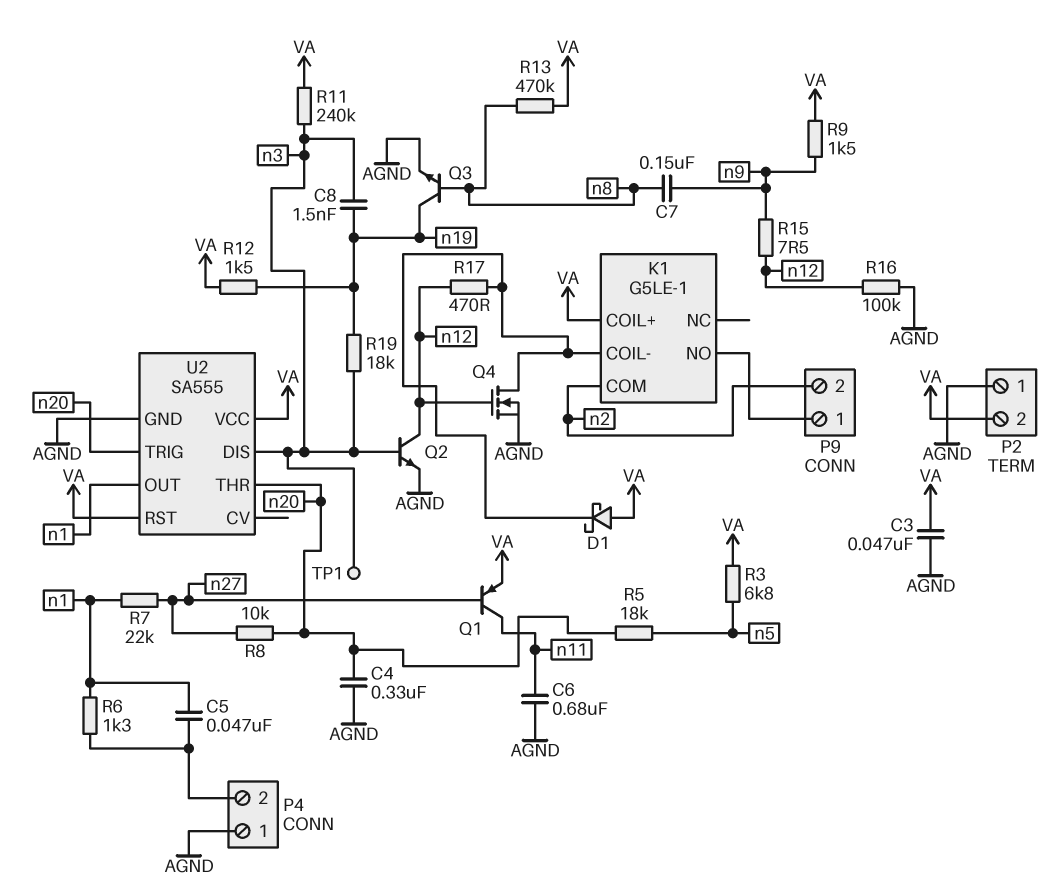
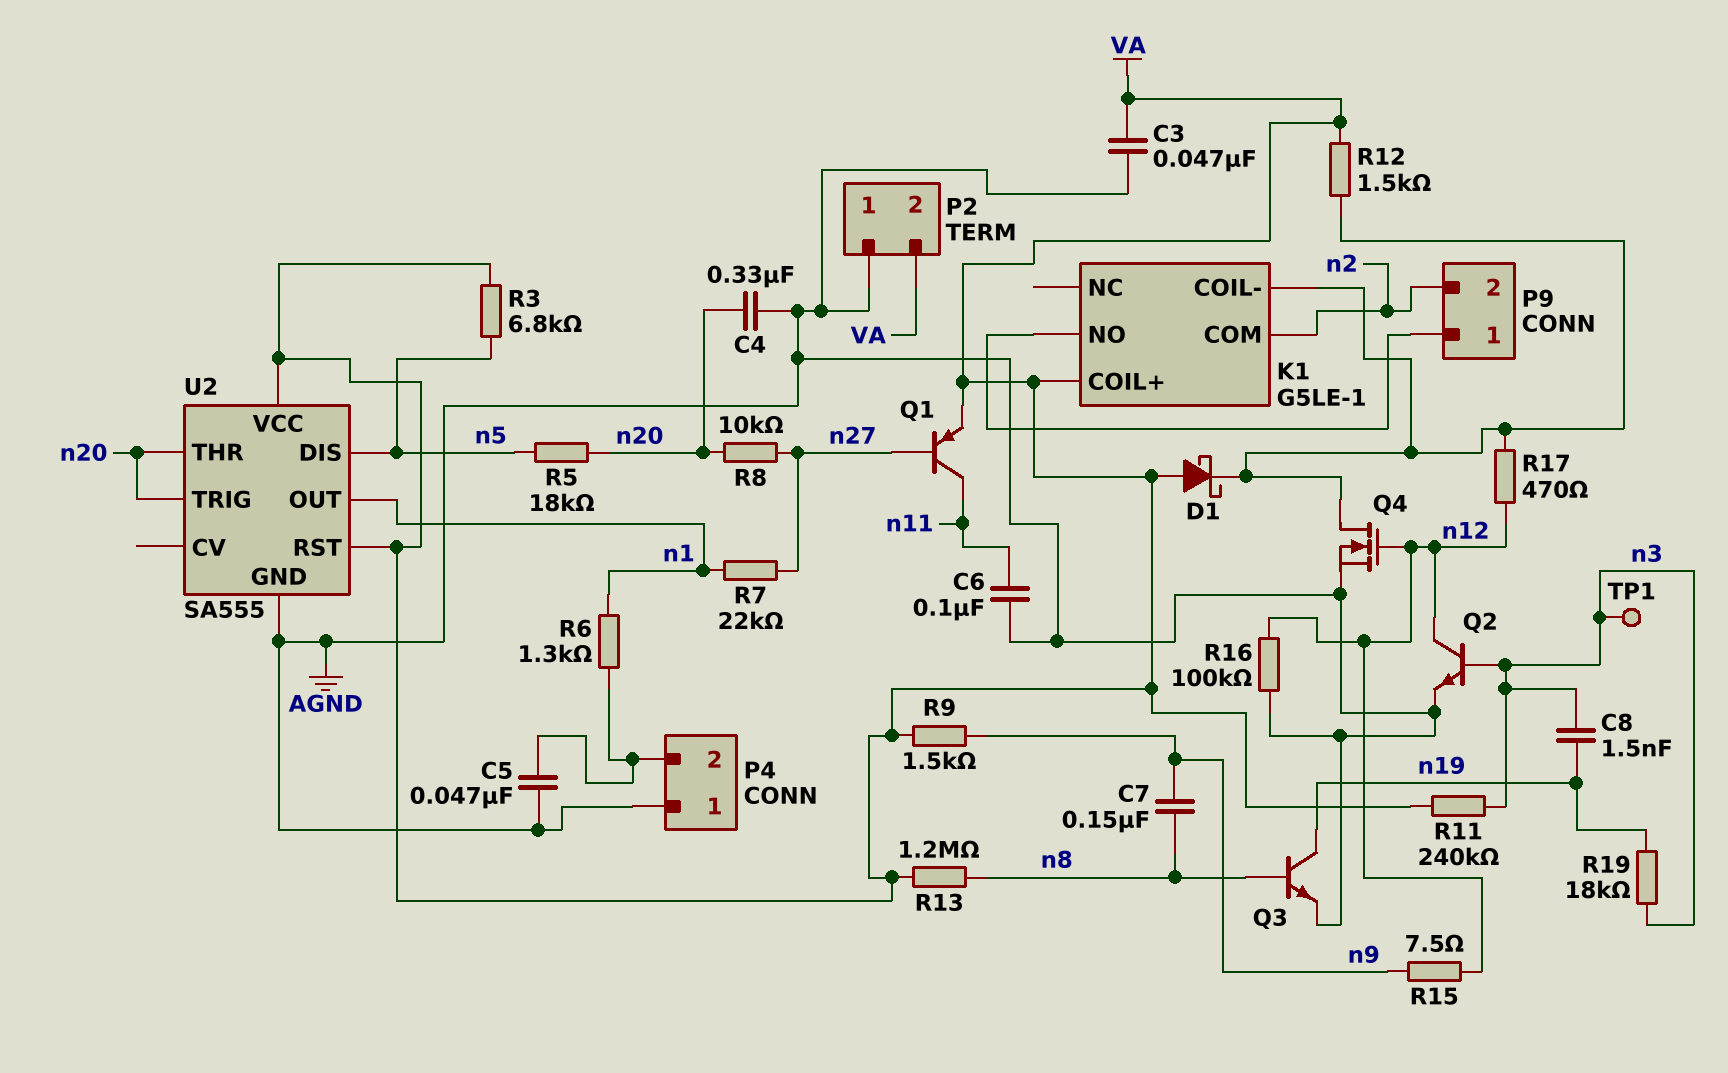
C5: 47nF (P4/2, n1) -> 47nF (AGND, P4/2)
C6: 680nF (AGND, n11) -> 100nF (AGND, n11)
R12: 1.5k (VA, n19) -> 1.5k (K1/COIL-, VA)
R13: 470k (VA, n8) -> 1.2M (VA, n8)
U2 pin DIS: n3 -> n5

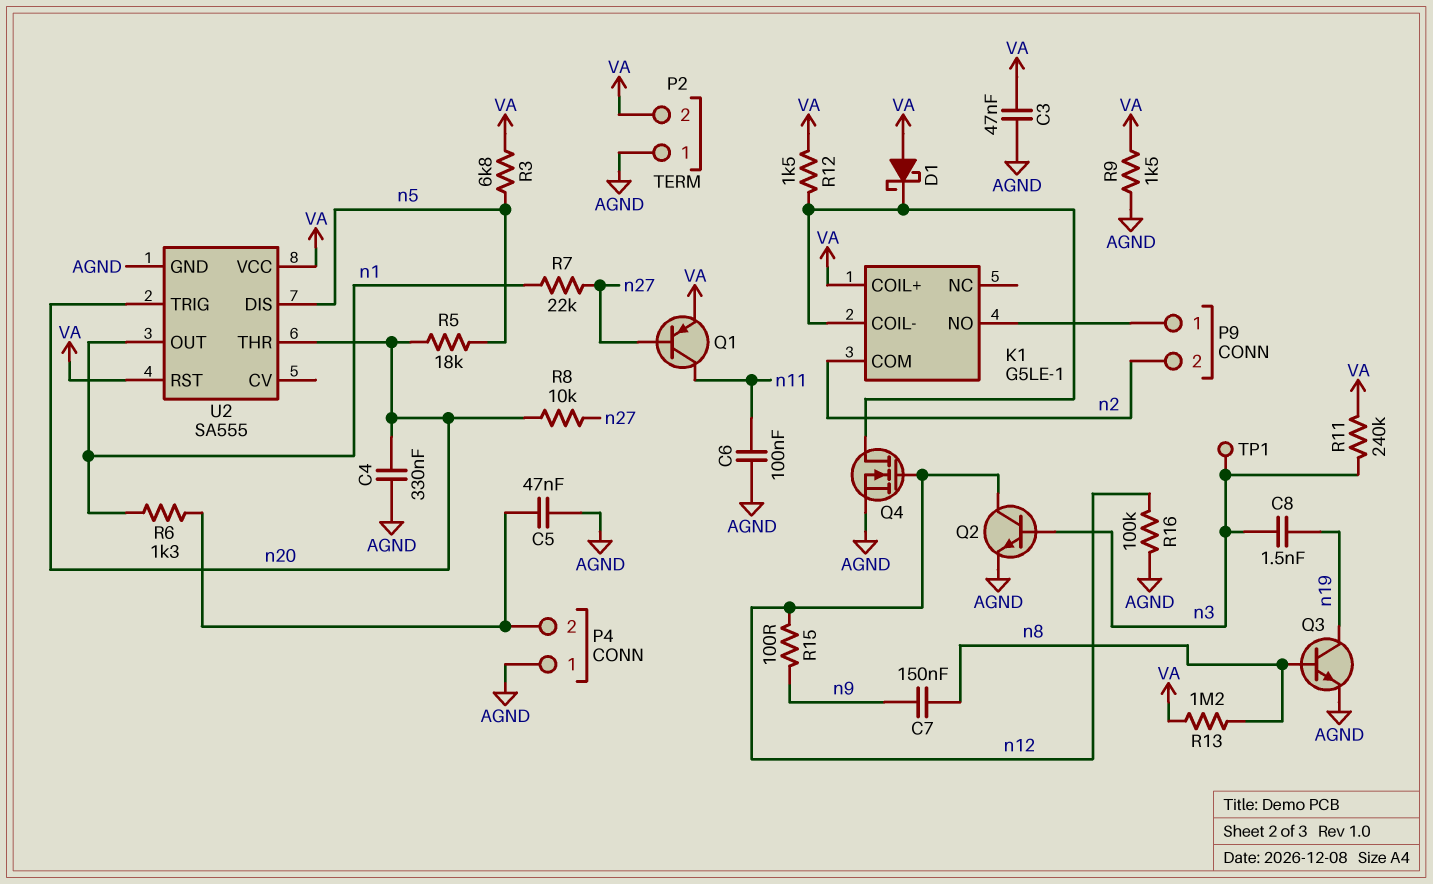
R9: 1.5k (VA, n9) -> 1.5k (AGND, VA)
R15: 7.5 (n9, n12) -> 100 (n9, n12)
R17: 470 (K1/COIL-, n12) -> none
R19: 18k (n3, n19) -> none

